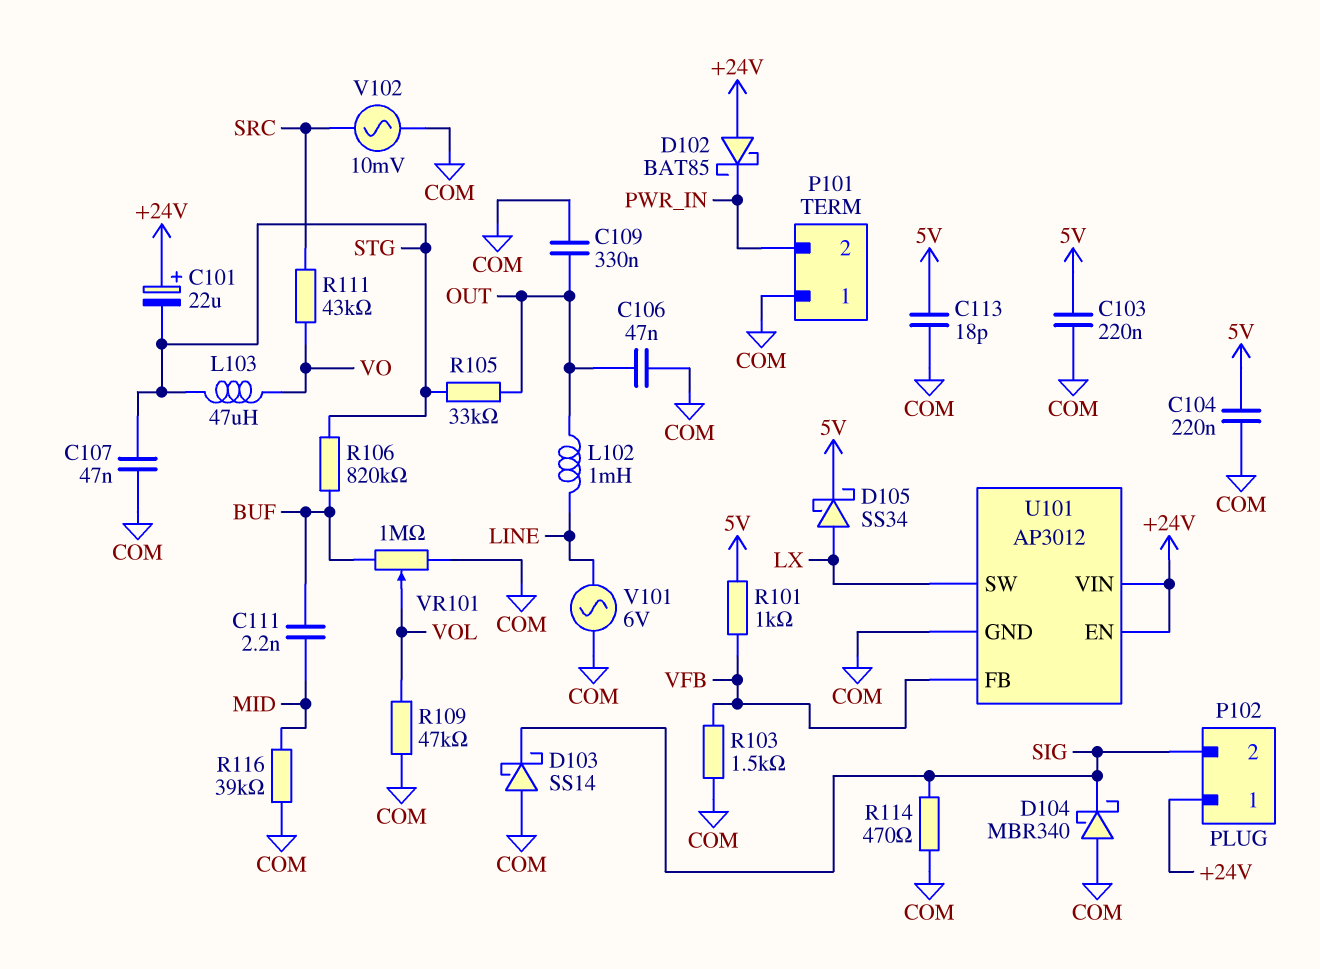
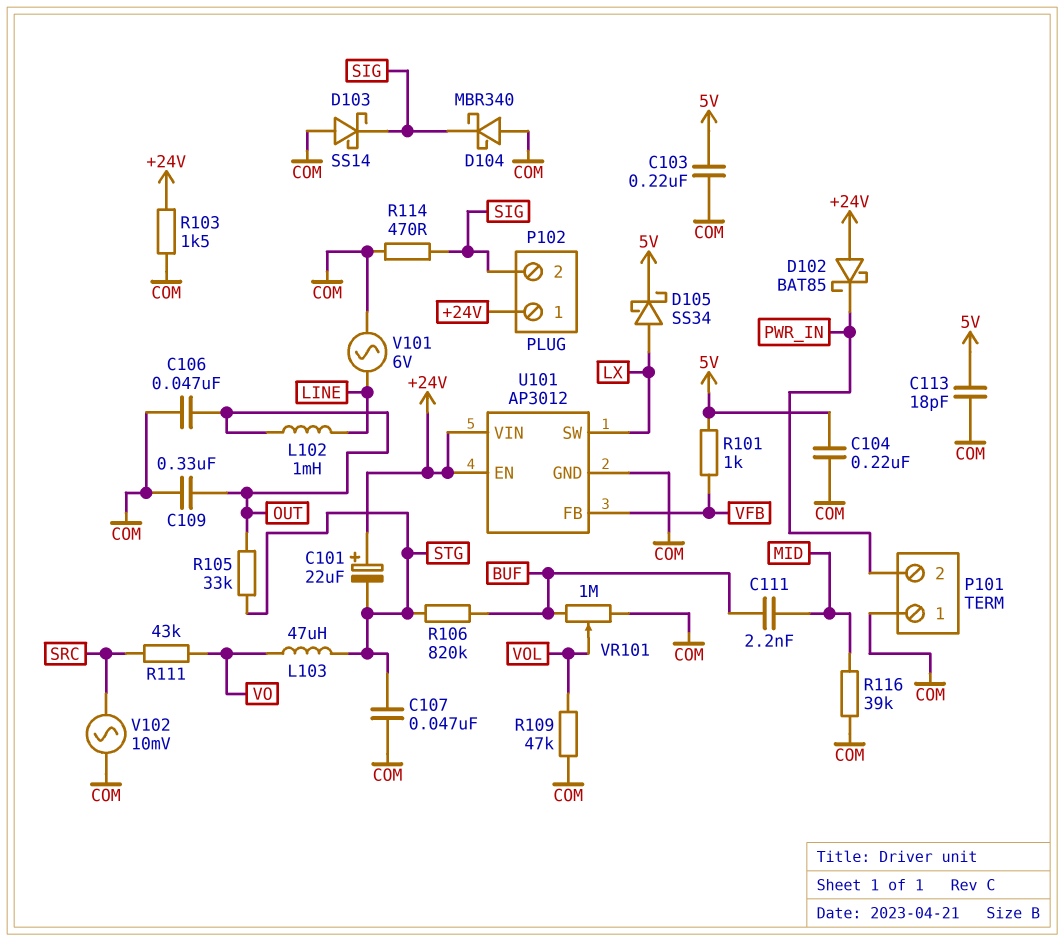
R103: 1.5k (COM, VFB) -> 1.5k (+24V, COM)

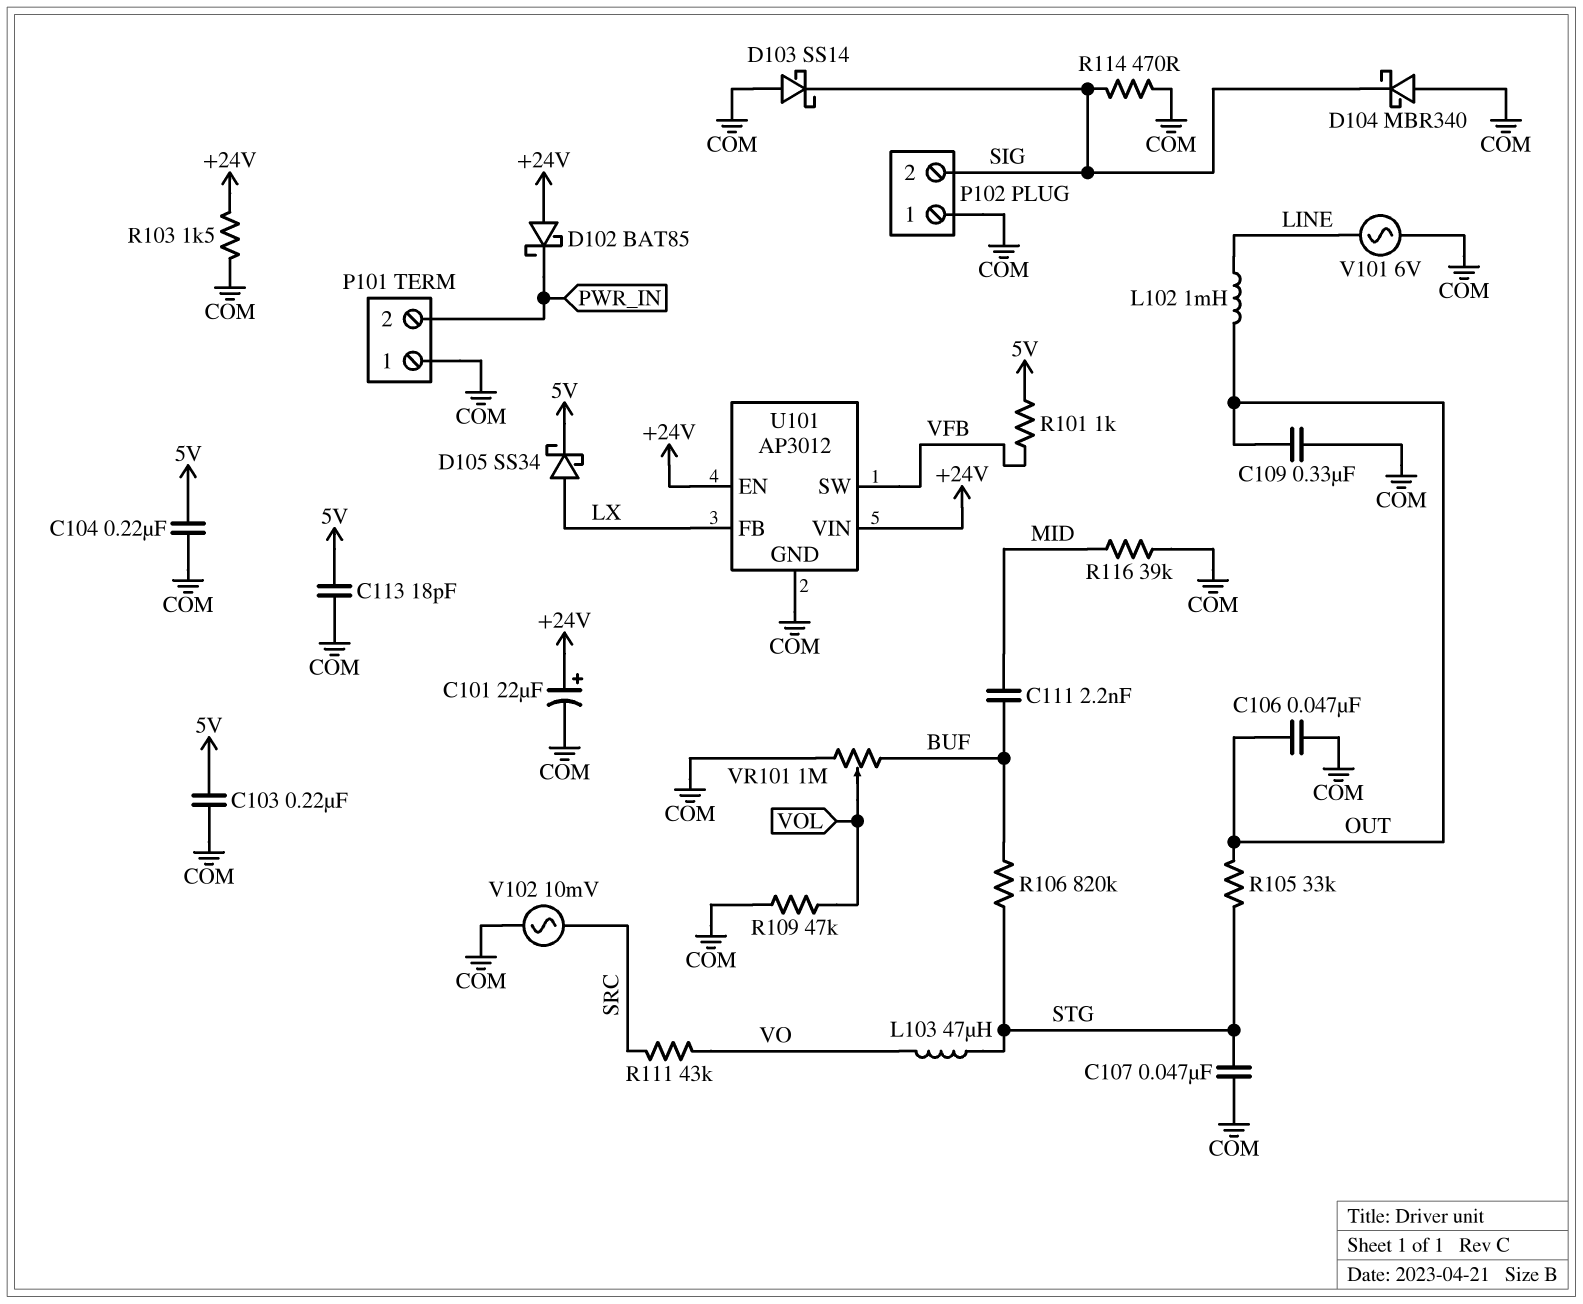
C101: 22uF (plus +24V, minus STG) -> 22uF (plus +24V, minus COM)
P102 pin 1: +24V -> COM
U101 pin FB: VFB -> LX
U101 pin SW: LX -> VFB

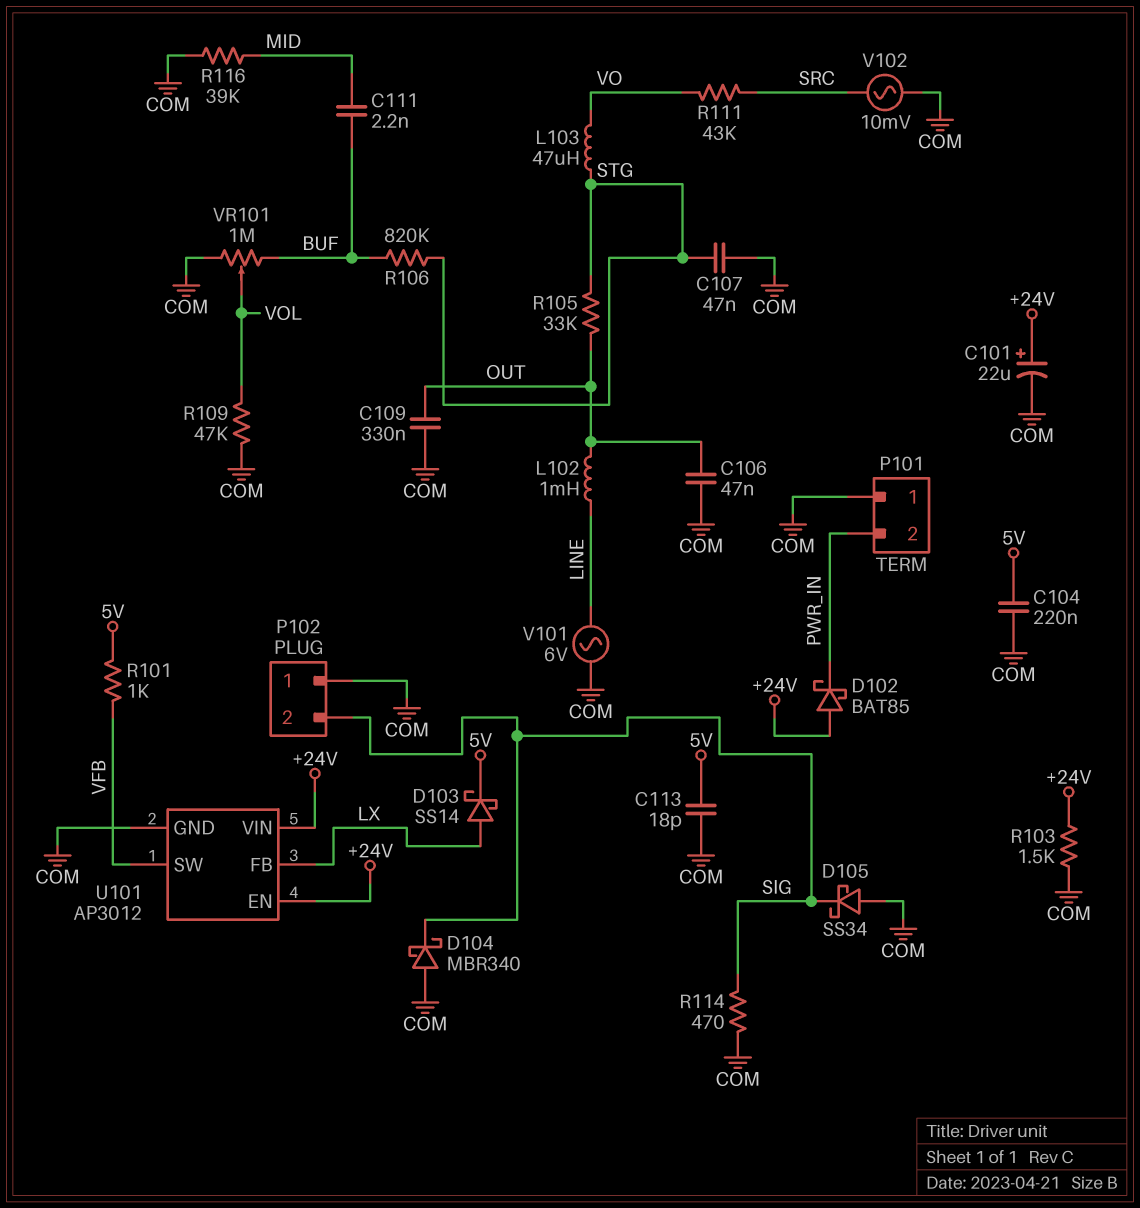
C103: 220nF (5V, COM) -> none
D103: schottky SS14 (A COM, K SIG) -> schottky SS14 (A LX, K 5V)
D105: schottky SS34 (A LX, K 5V) -> schottky SS34 (A COM, K SIG)

